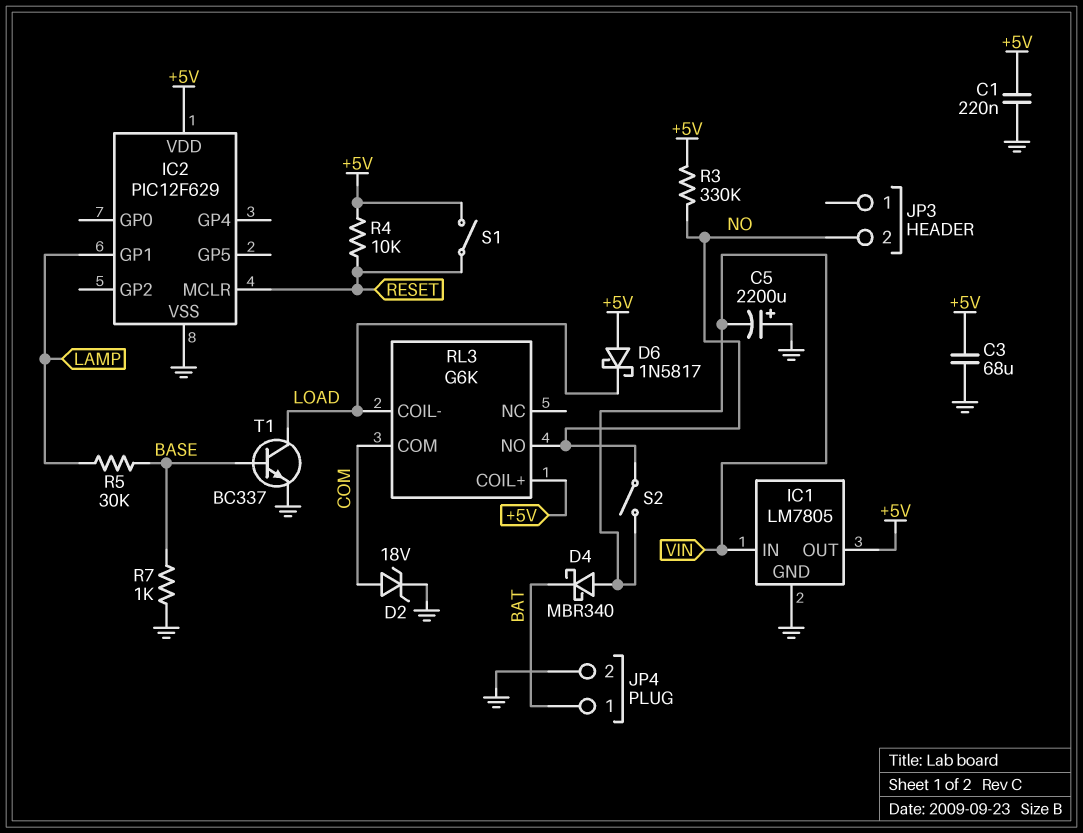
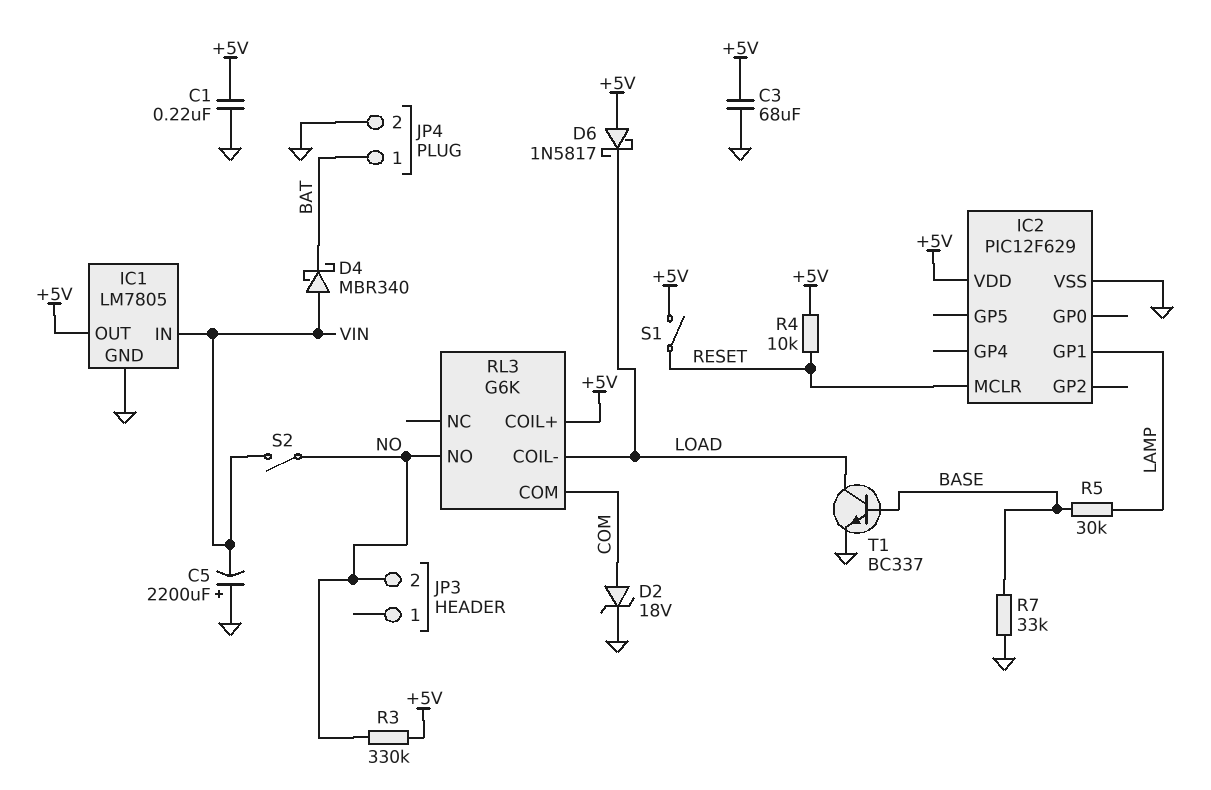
R7: 1k (BASE, GND) -> 33k (BASE, GND)

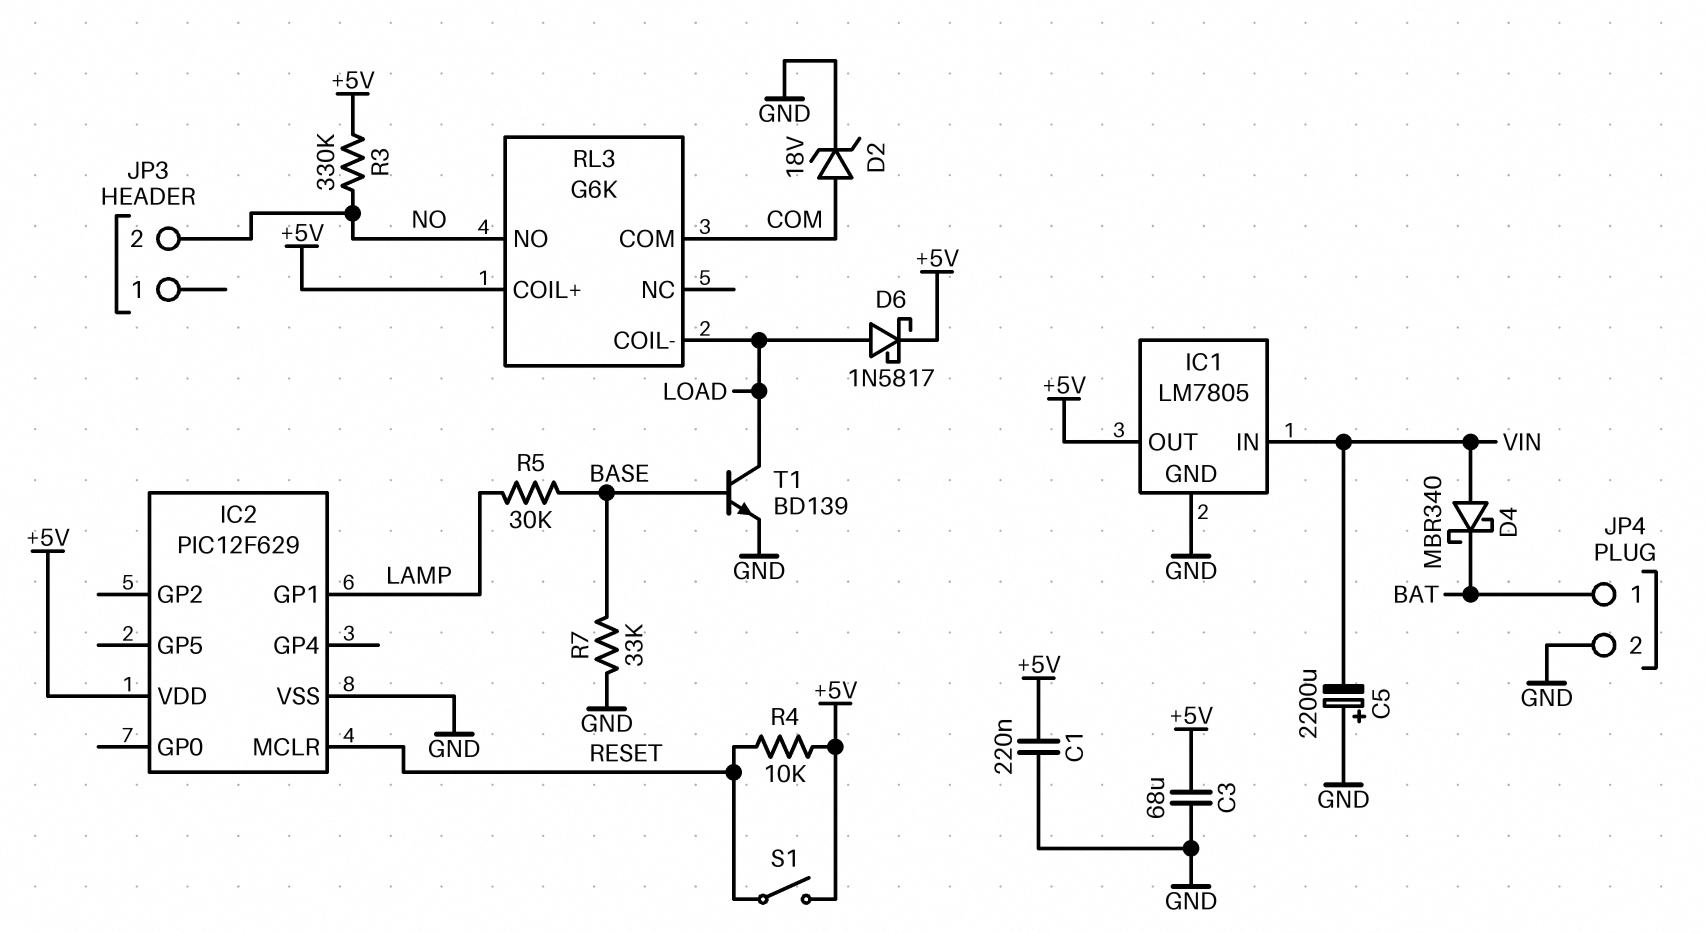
D6: schottky 1N5817 (A +5V, K LOAD) -> schottky 1N5817 (A LOAD, K +5V)
S2: switch (NO, VIN) -> none
T1: NPN BC337 (B BASE, C LOAD, E GND) -> NPN BD139 (B BASE, C LOAD, E GND)

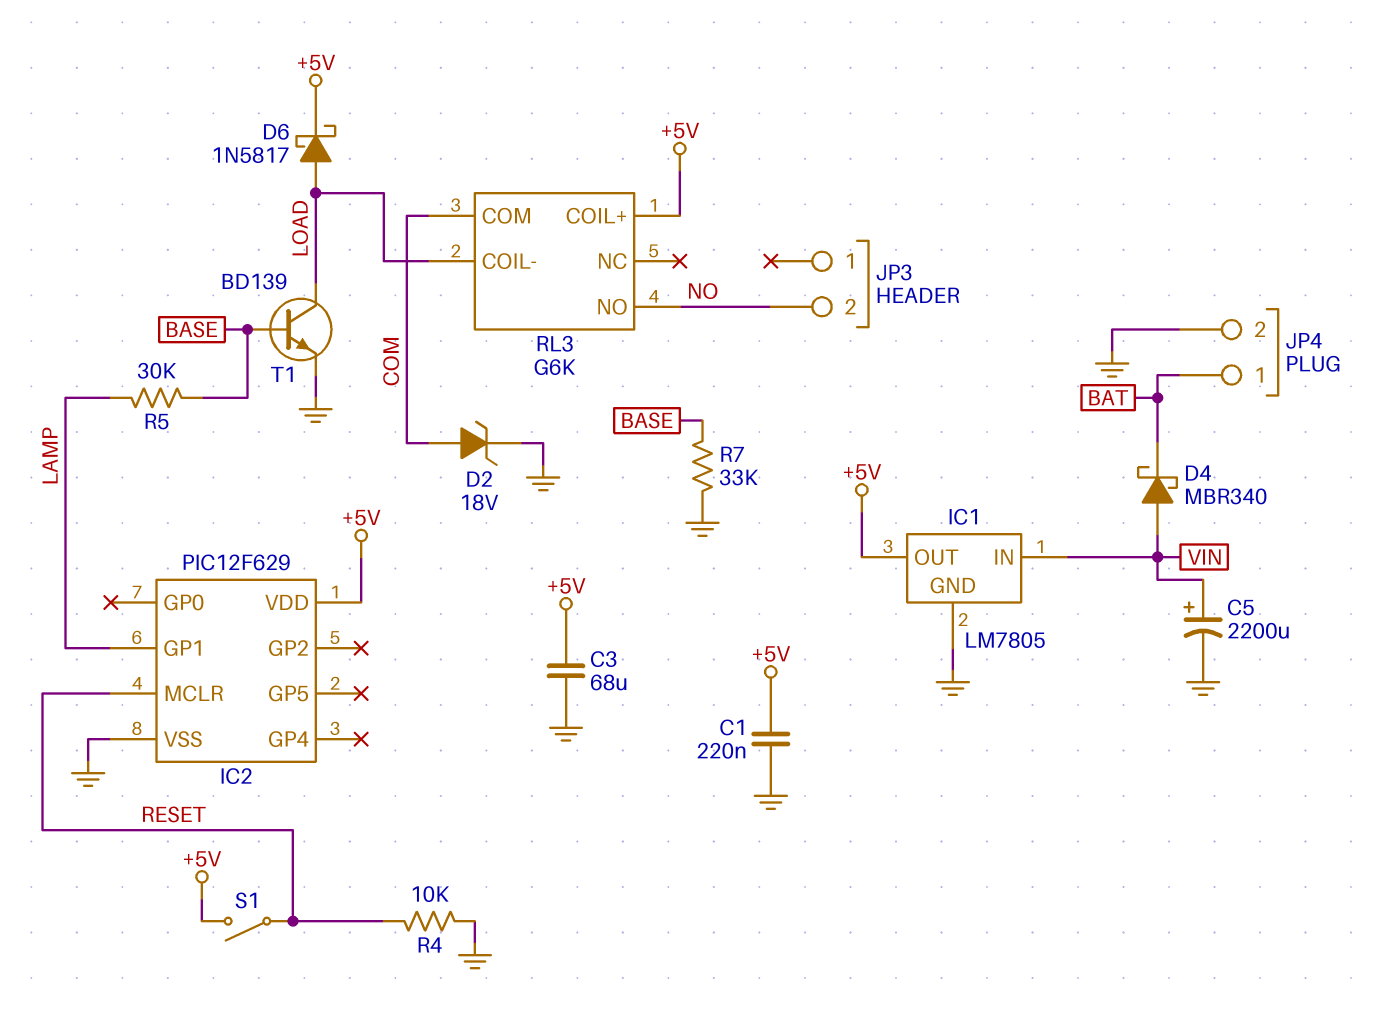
C5: 2200uF (plus GND, minus VIN) -> 2200uF (plus VIN, minus GND)
R3: 330k (+5V, NO) -> none
R4: 10k (+5V, RESET) -> 10k (GND, RESET)

